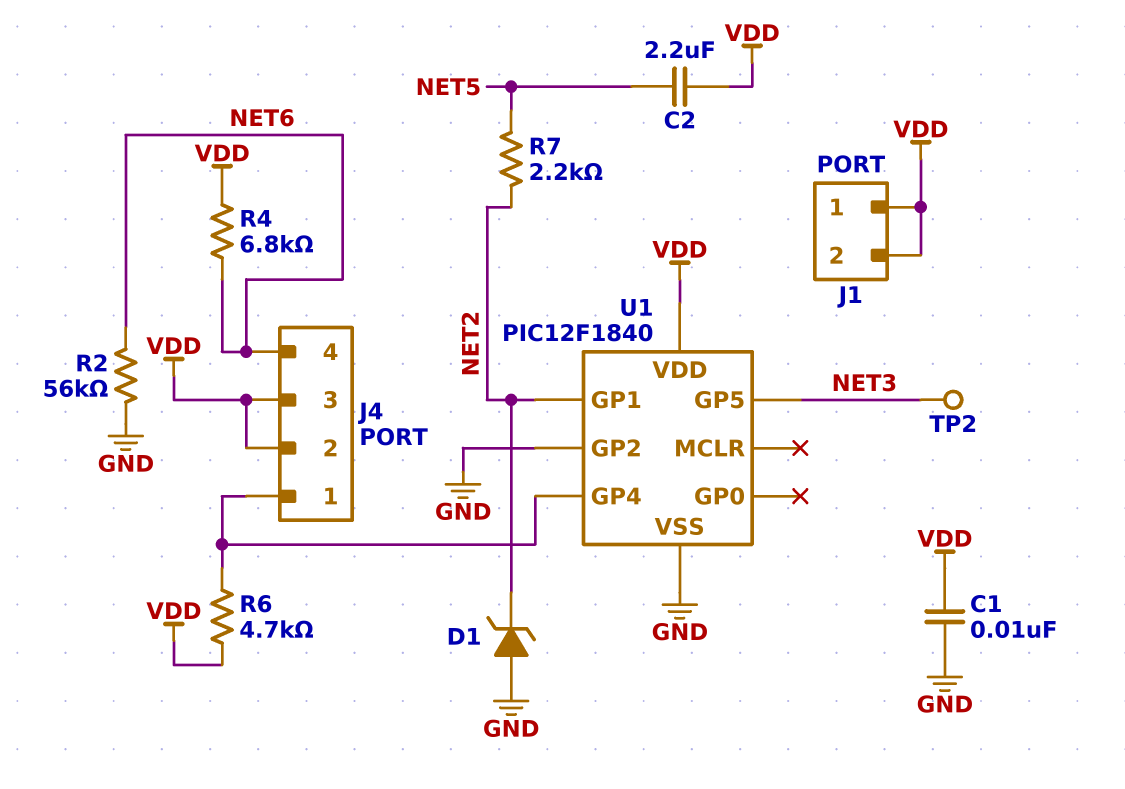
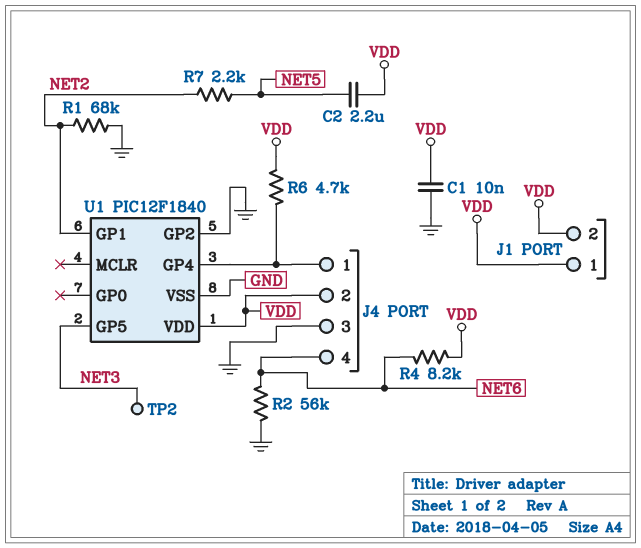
D1: zener (A GND, K NET2) -> none
J4 pin 3: VDD -> GND
R1: none -> 68k (GND, NET2)
R4: 6.8k (NET6, VDD) -> 8.2k (NET6, VDD)

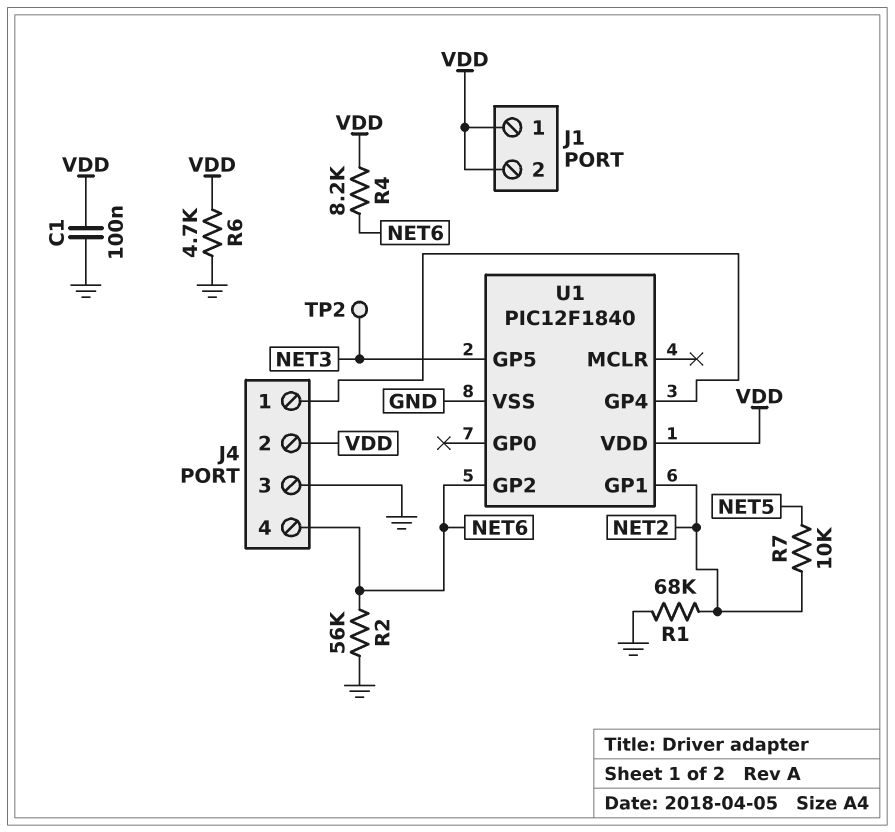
C1: 10nF (GND, VDD) -> 100nF (GND, VDD)
C2: 2.2uF (NET5, VDD) -> none
R6: 4.7k (J4/1, VDD) -> 4.7k (GND, VDD)
R7: 2.2k (NET2, NET5) -> 10k (NET2, NET5)
U1 pin GP2: GND -> NET6

